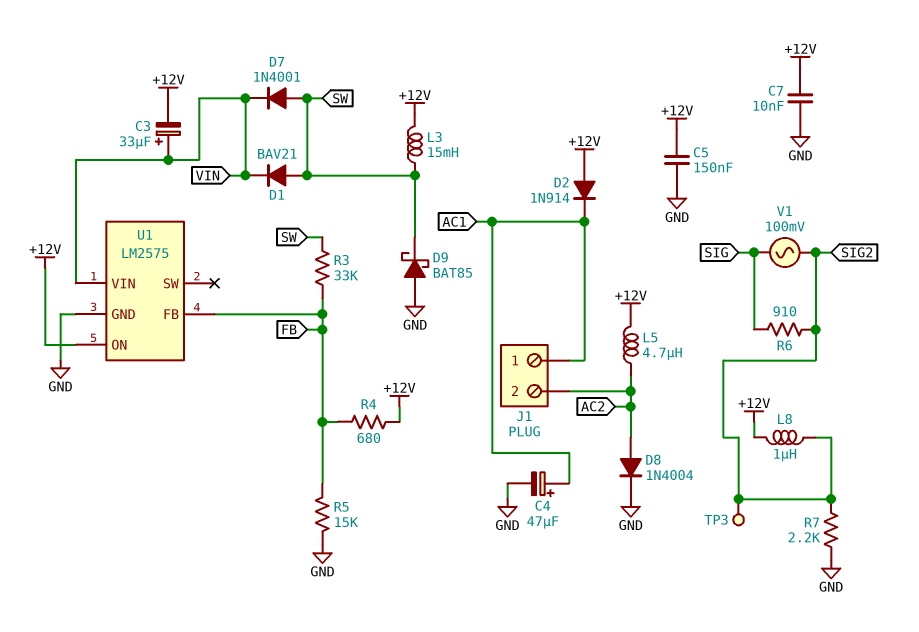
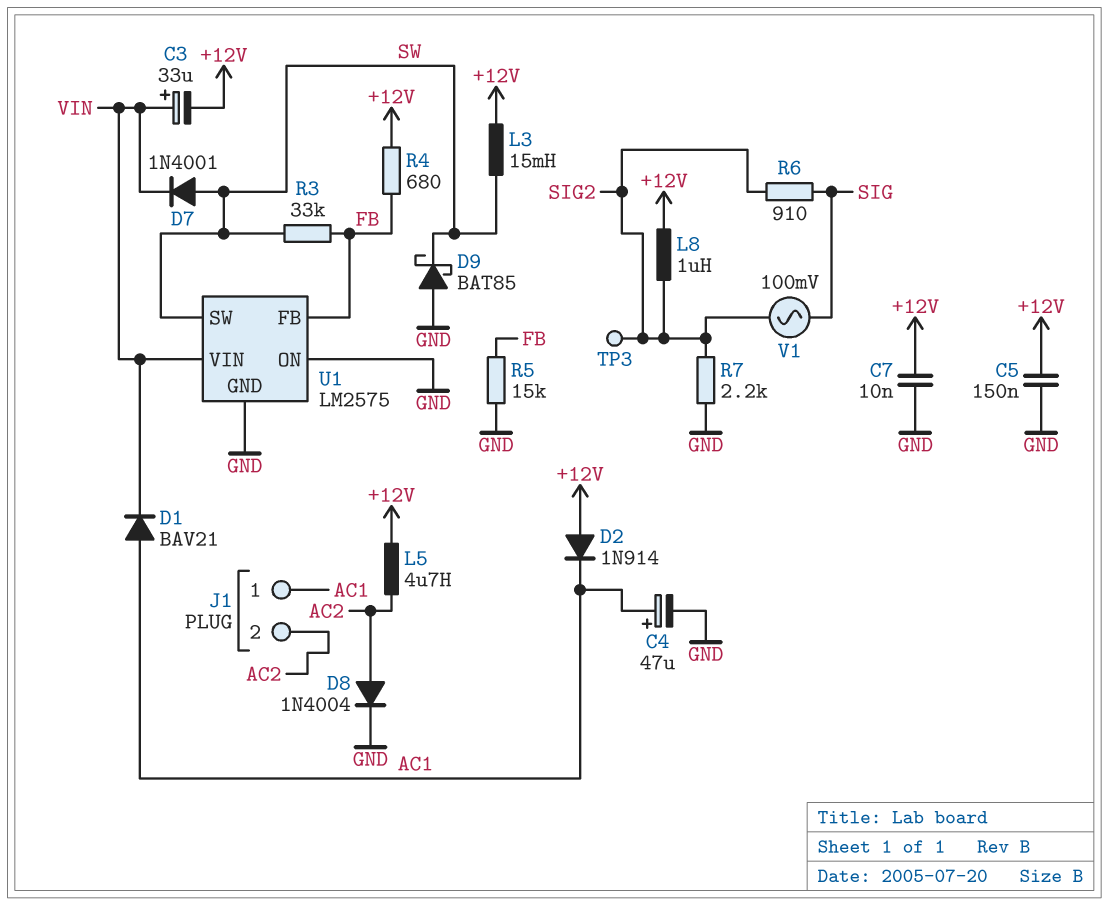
D1: diode BAV21 (A SW, K VIN) -> diode BAV21 (A AC1, K VIN)
U1 pin ON: +12V -> GND
U1 pin SW: none -> SW

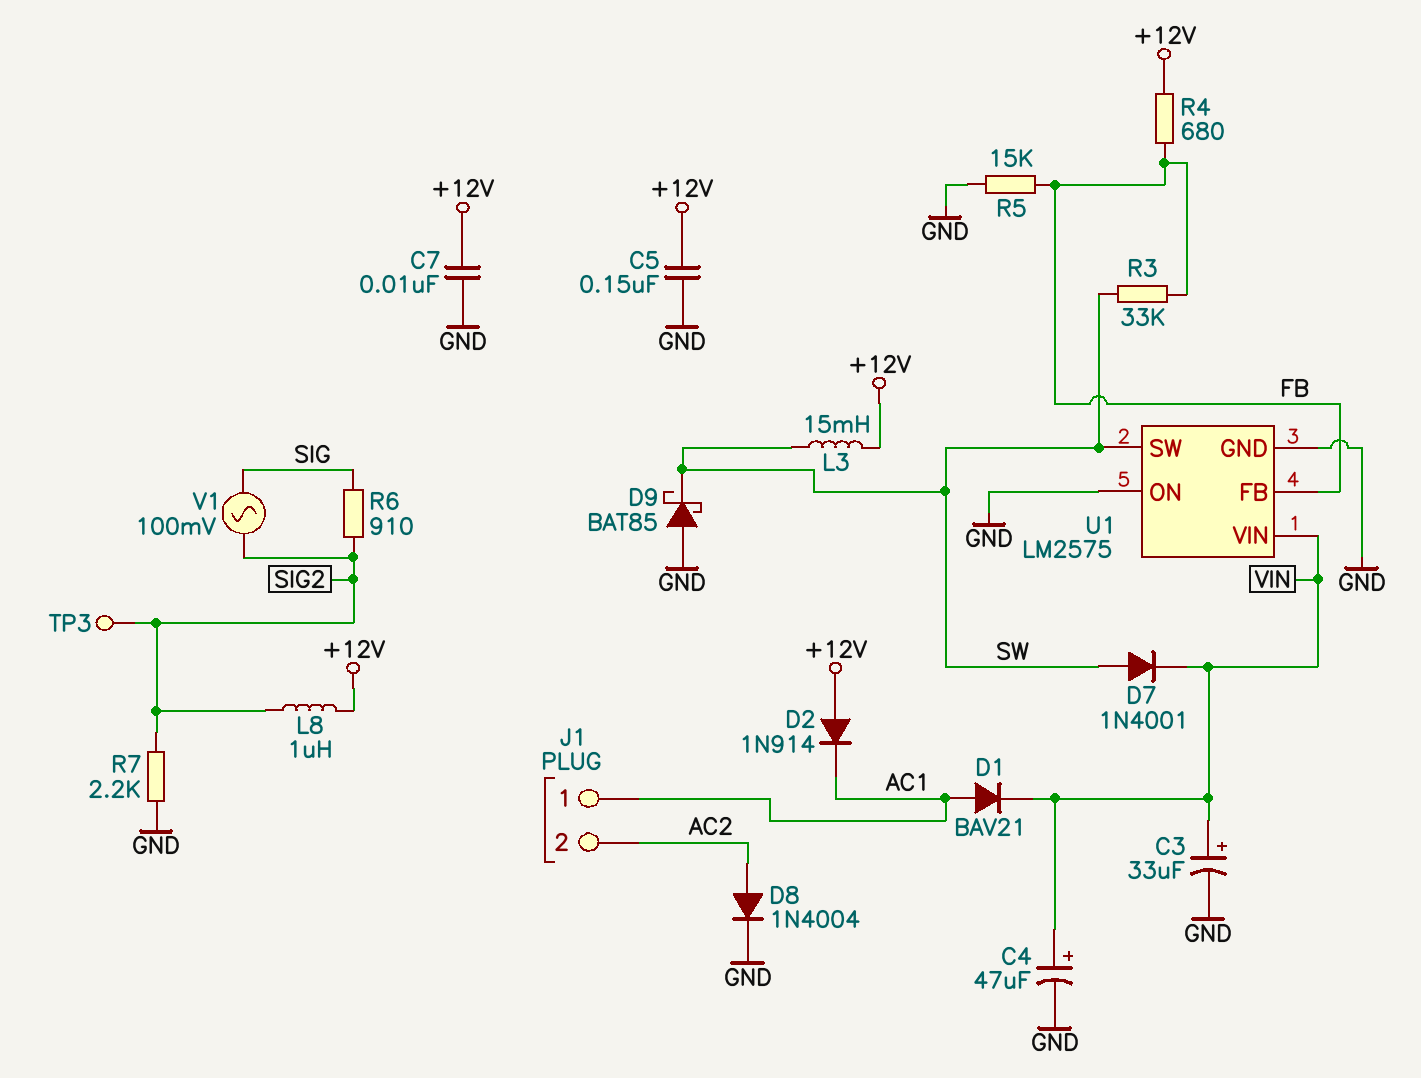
C3: 33uF (plus VIN, minus +12V) -> 33uF (plus VIN, minus GND)
C4: 47uF (plus AC1, minus GND) -> 47uF (plus VIN, minus GND)
L5: 4.7uH (+12V, AC2) -> none

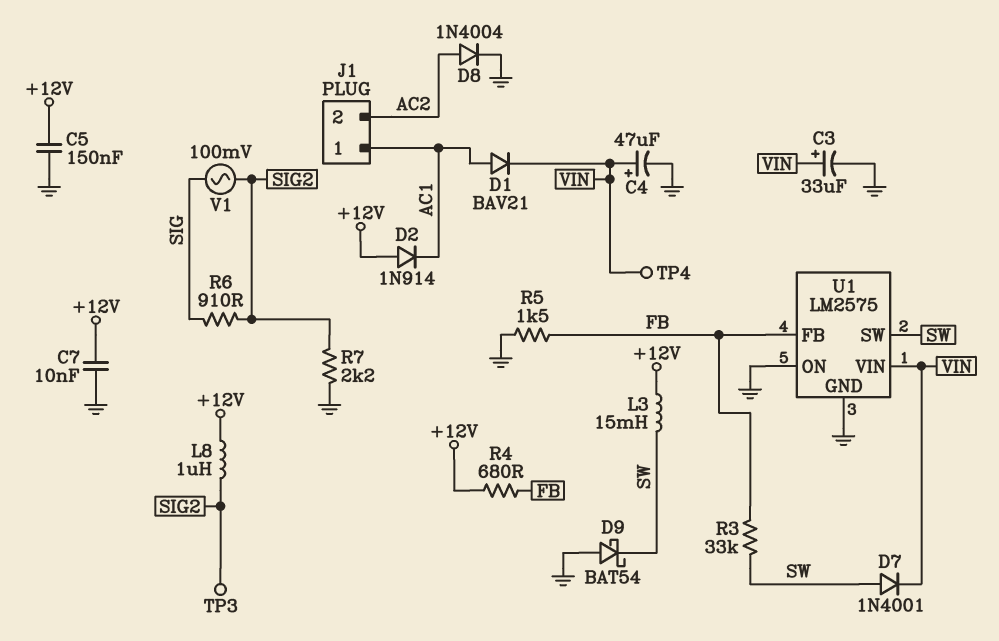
D9: schottky BAT85 (A GND, K SW) -> schottky BAT54 (A GND, K SW)
R5: 15k (FB, GND) -> 1.5k (FB, GND)
TP4: none -> test point (VIN)

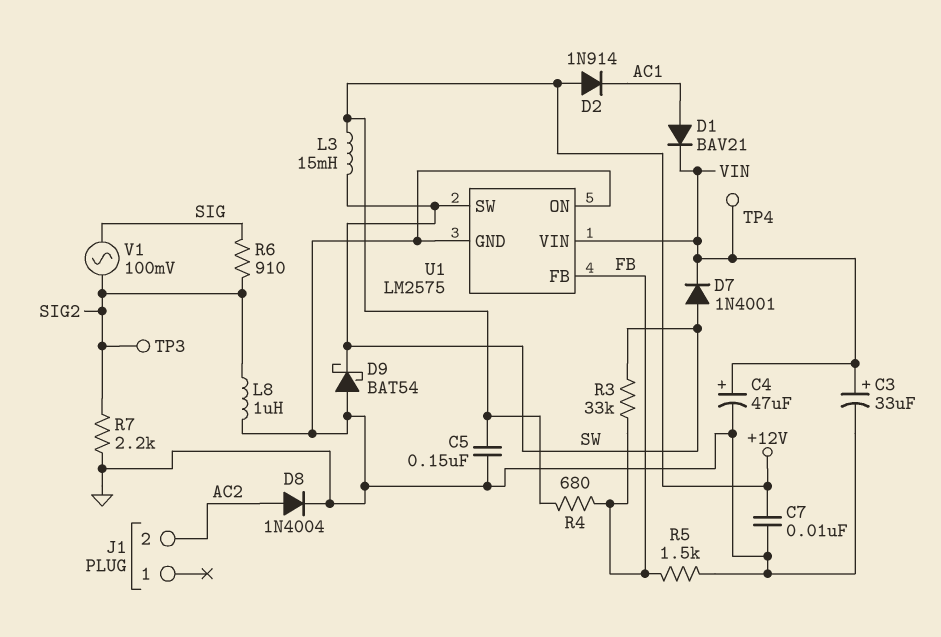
J1 pin 1: AC1 -> none
L8: 1uH (+12V, SIG2) -> 1uH (GND, SIG2)

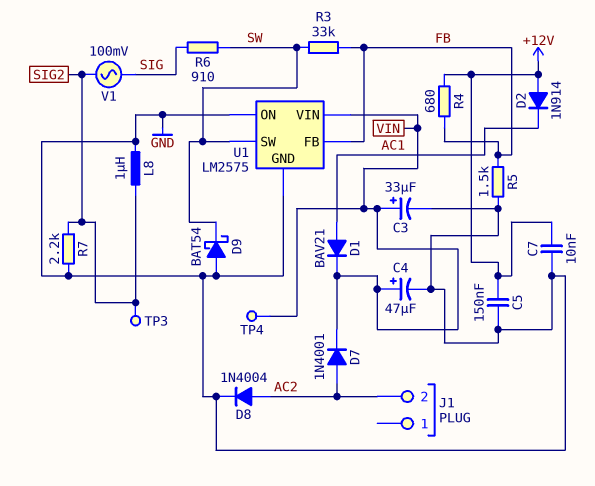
D7: diode 1N4001 (A SW, K VIN) -> diode 1N4001 (A AC2, K VIN)
L3: 15mH (+12V, SW) -> none
R6: 910 (SIG, SIG2) -> 910 (SIG, SW)

